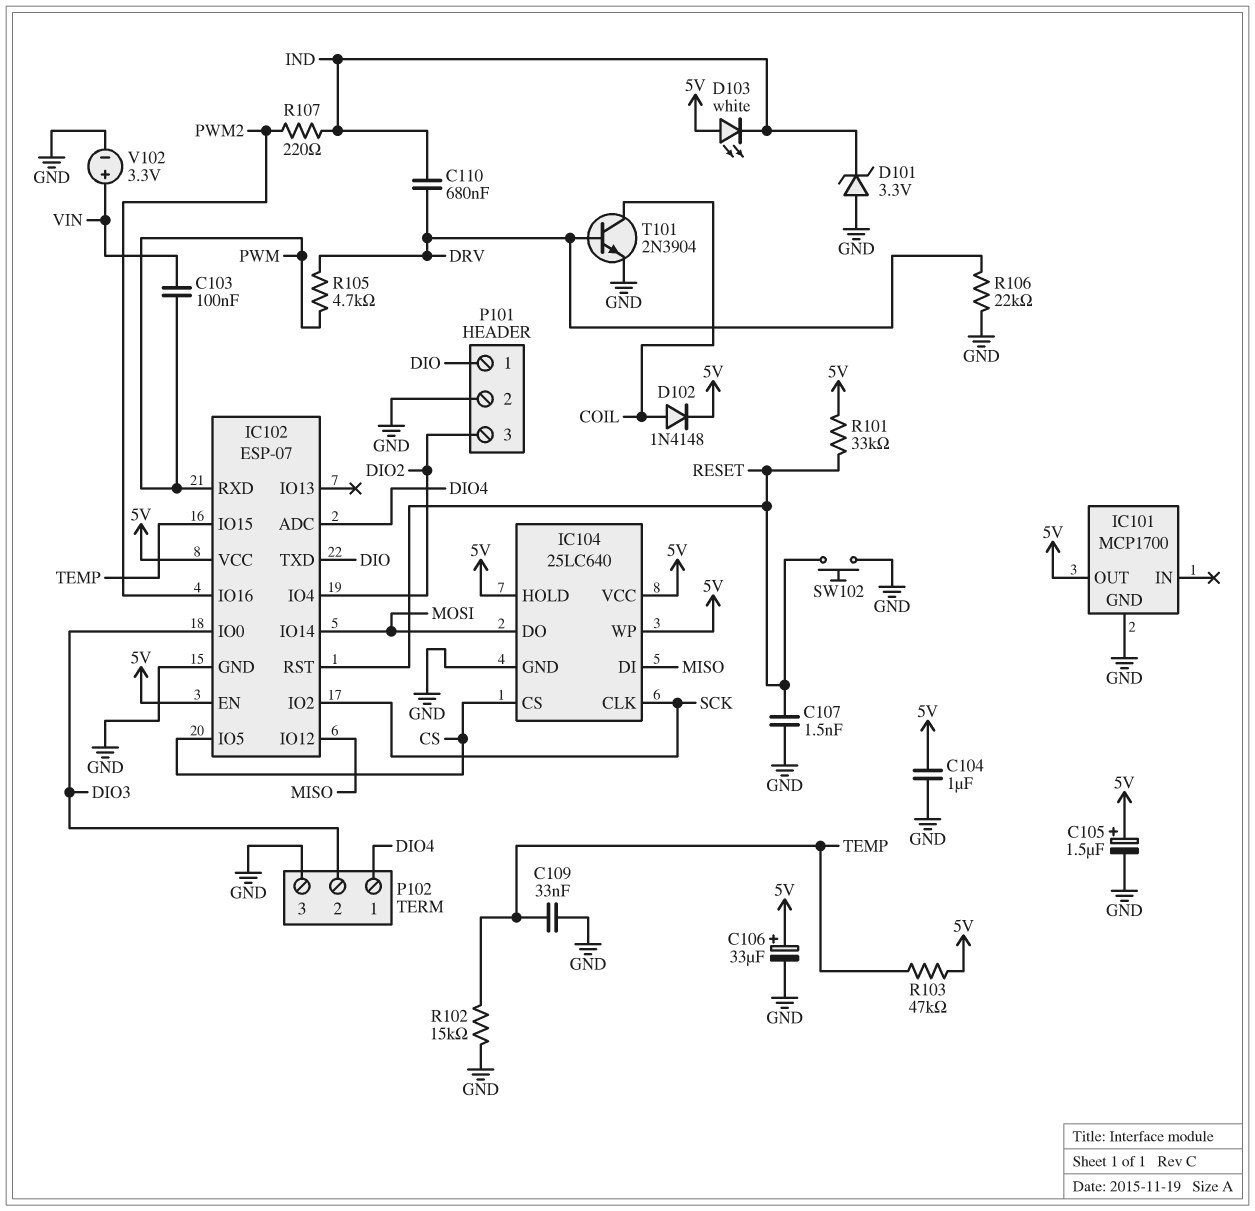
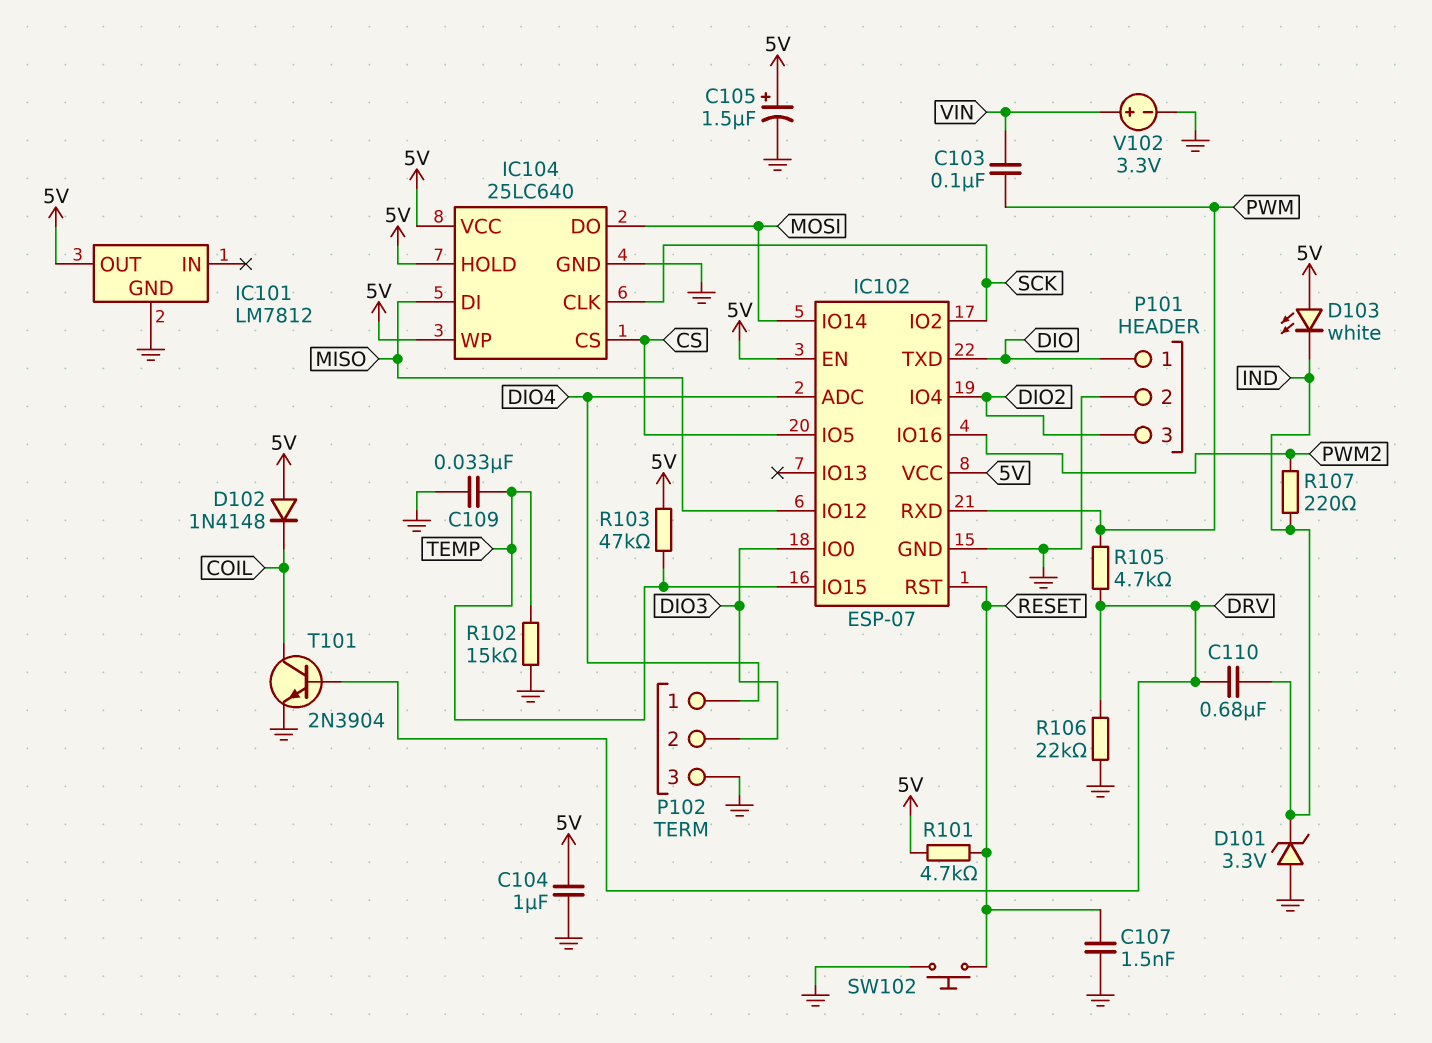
C106: 33uF (plus 5V, minus GND) -> none
D102: diode 1N4148 (A COIL, K 5V) -> diode 1N4148 (A 5V, K COIL)
IC101: MCP1700 -> LM7812
R101: 33k (5V, RESET) -> 4.7k (5V, RESET)

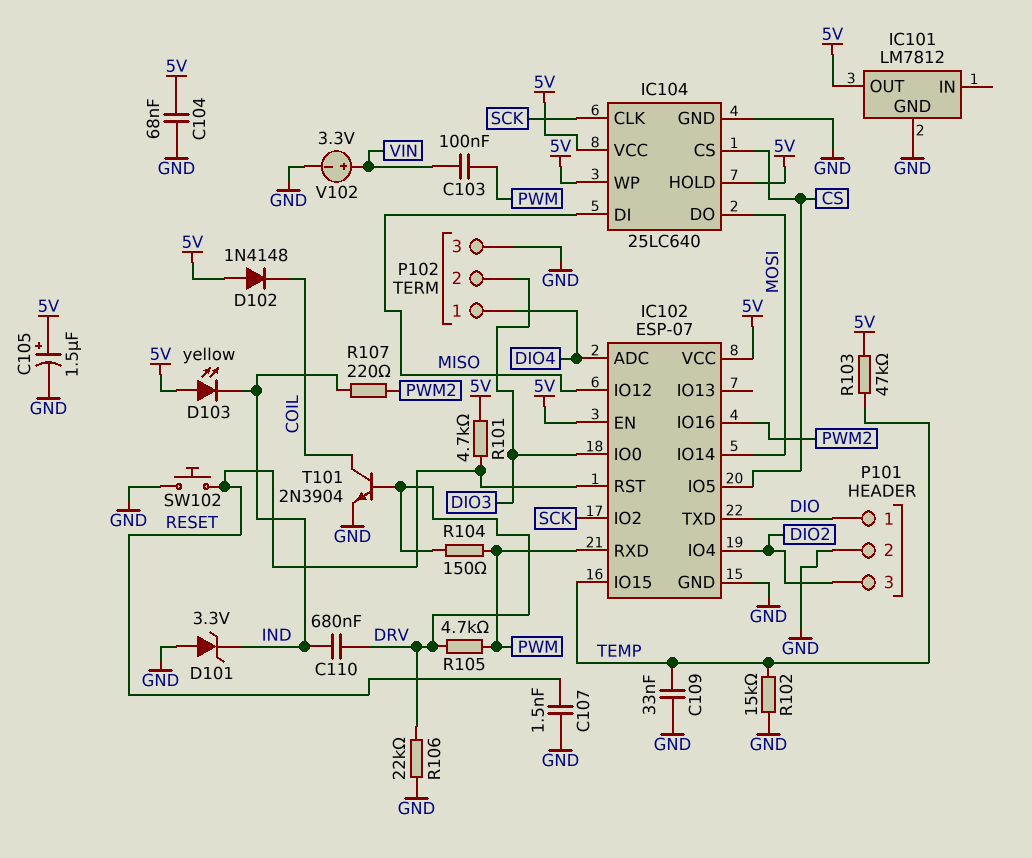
C104: 1uF (5V, GND) -> 68nF (5V, GND)
D103: LED white (A 5V, K IND) -> LED yellow (A 5V, K IND)
R104: none -> 150 (DRV, PWM)

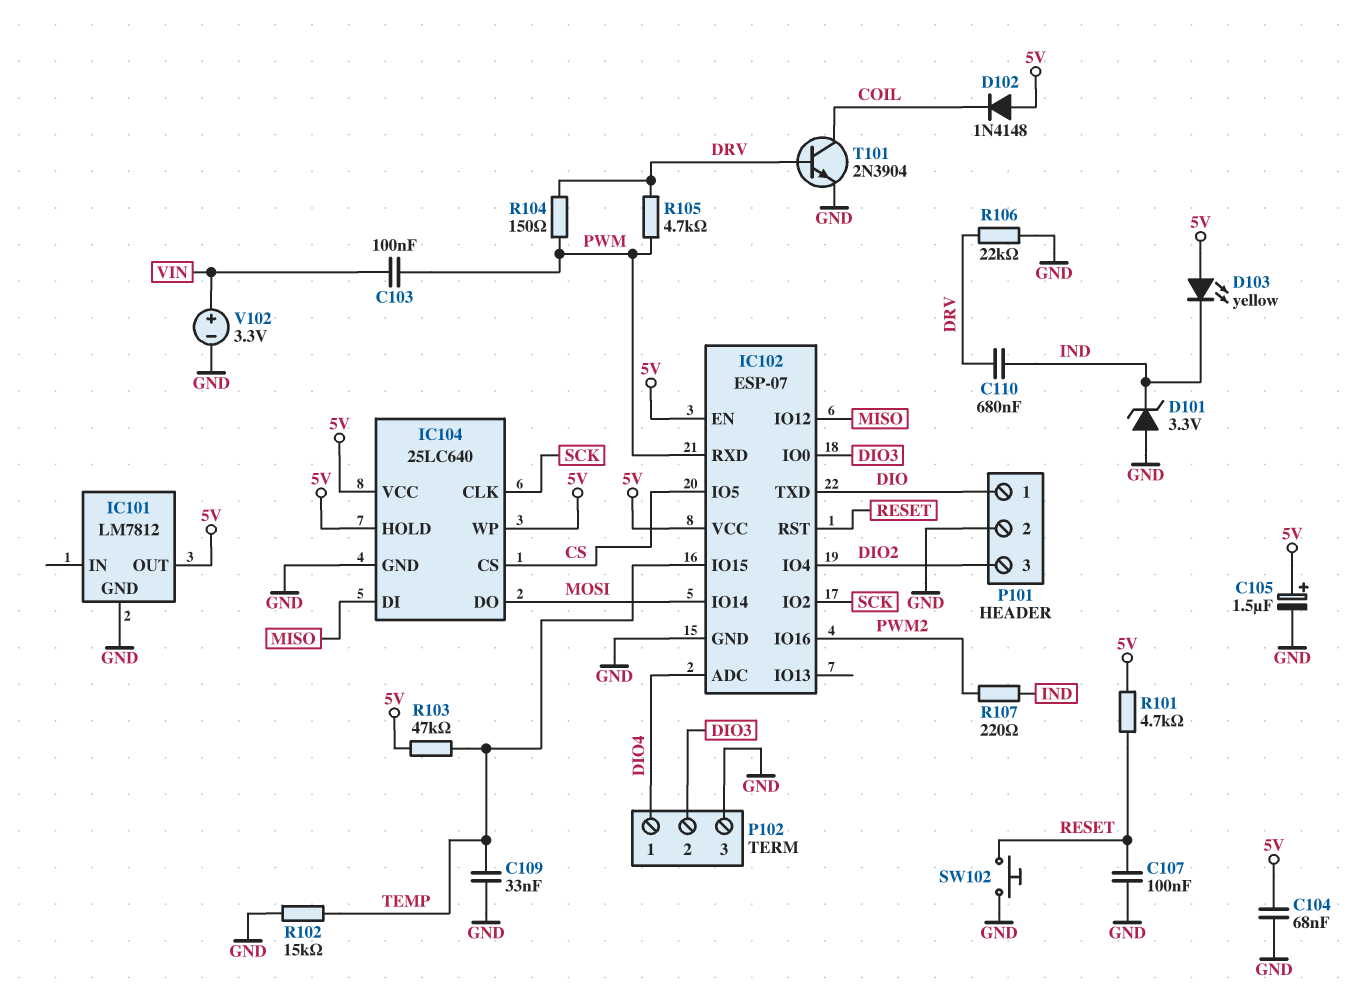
C107: 1.5nF (GND, RESET) -> 100nF (GND, RESET)

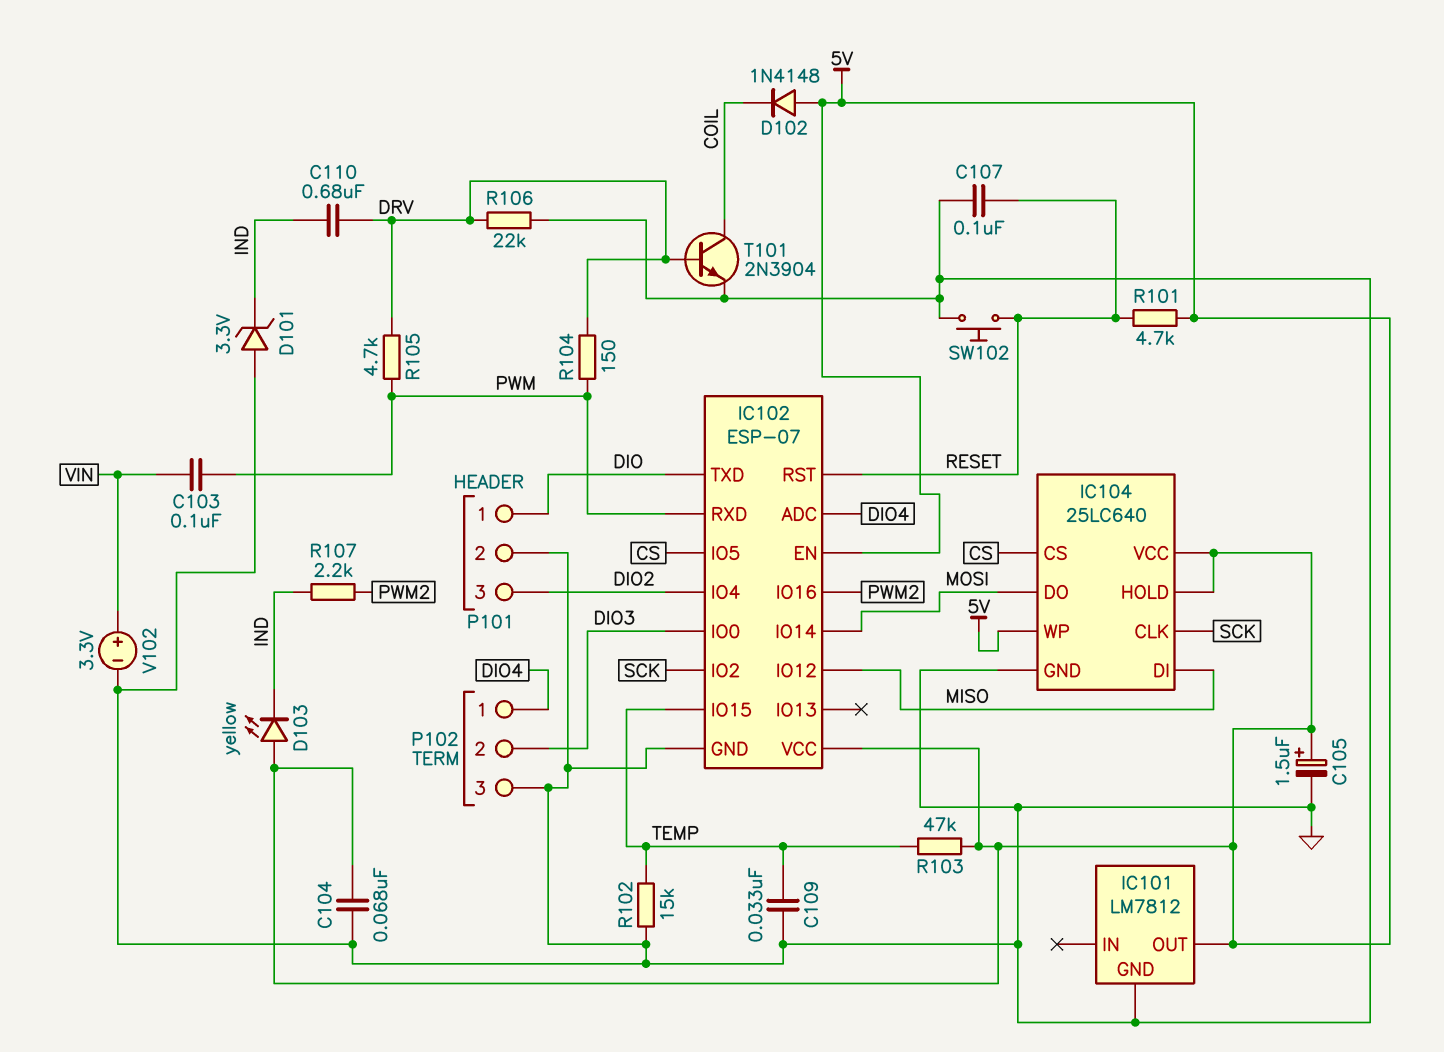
R107: 220 (IND, PWM2) -> 2.2k (IND, PWM2)

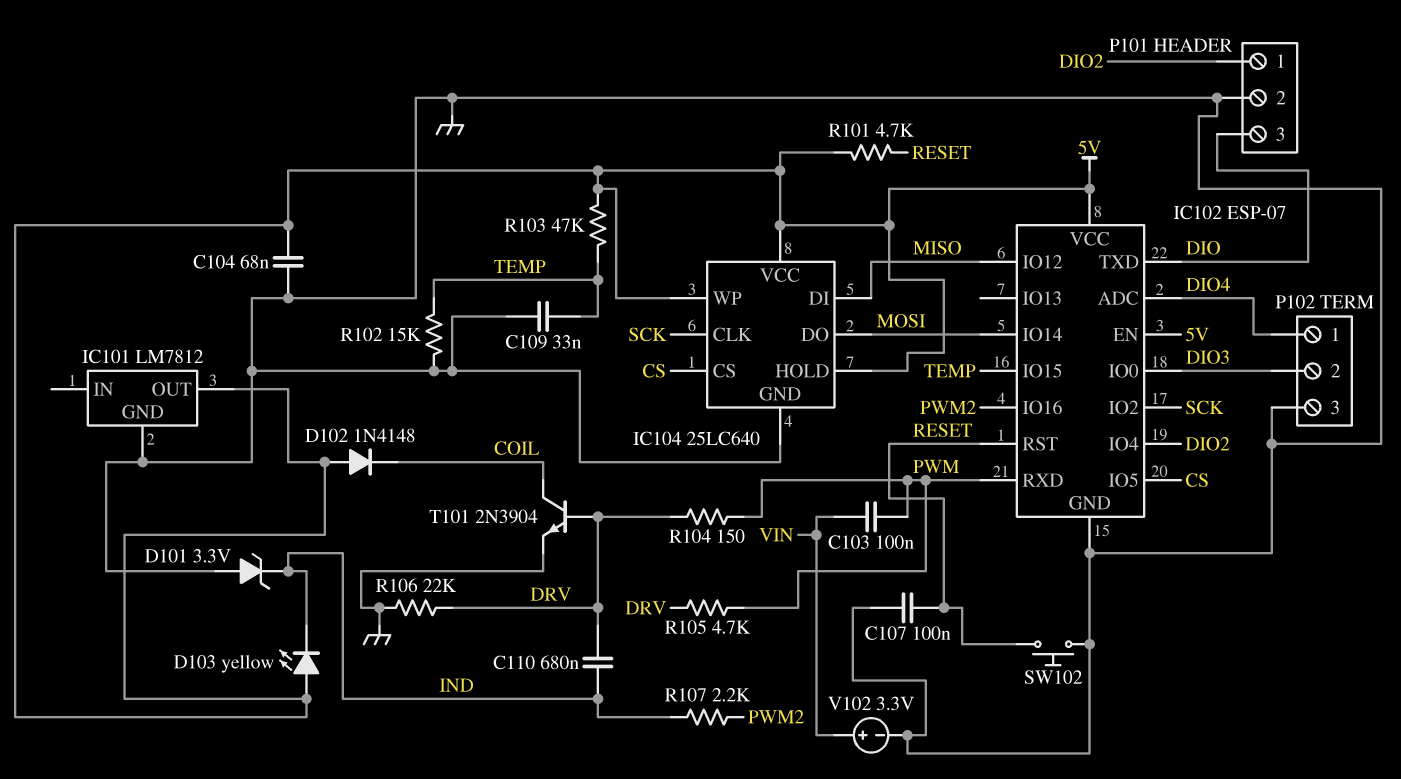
C105: 1.5uF (plus 5V, minus GND) -> none
P101 pin 1: DIO -> DIO2
P101 pin 3: DIO2 -> DIO

